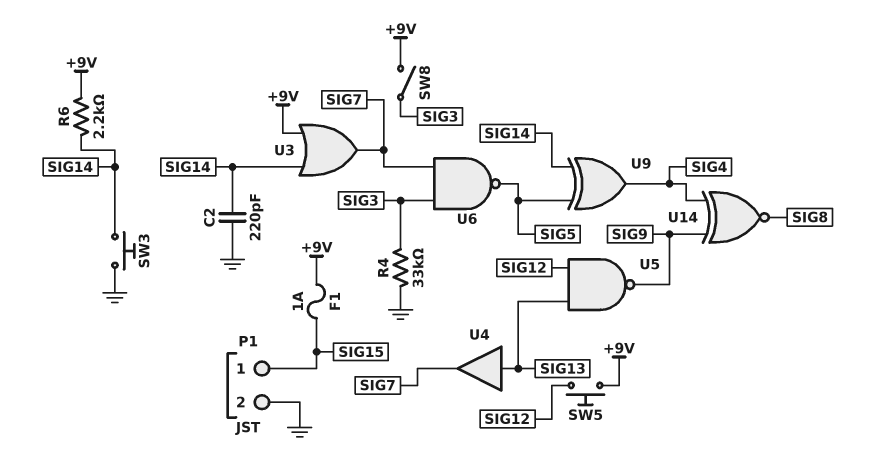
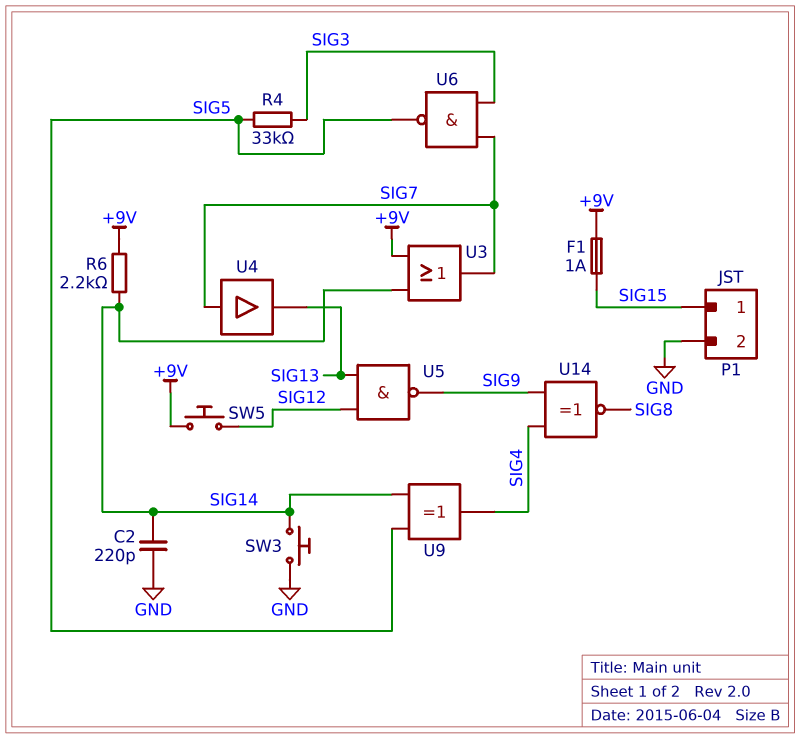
R4: 33k (GND, SIG3) -> 33k (SIG3, SIG5)
SW8: switch (+9V, SIG3) -> none
U4: buffer (in SIG13, out SIG7) -> buffer (in SIG7, out SIG13)

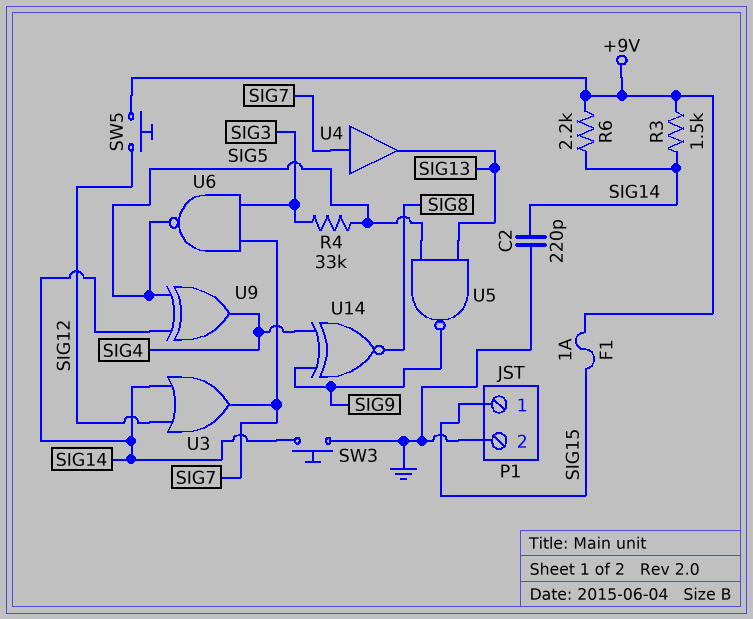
R3: none -> 1.5k (+9V, SIG14)
U3: OR (in +9V, in SIG14, out SIG7) -> OR (in SIG12, in SIG14, out SIG7)
U5: NAND (in SIG12, in SIG13, out SIG9) -> NAND (in SIG5, in SIG13, out SIG9)

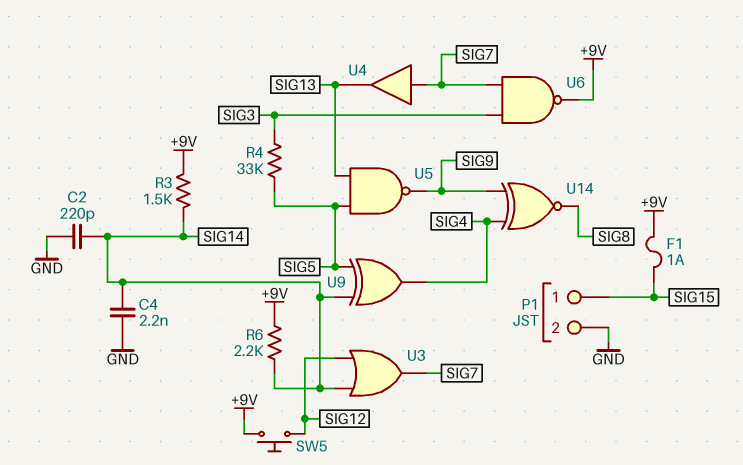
C4: none -> 2.2nF (GND, SIG14)
SW3: button (GND, SIG14) -> none
U6: NAND (in SIG3, in SIG7, out SIG5) -> NAND (in SIG3, in SIG7, out +9V)

